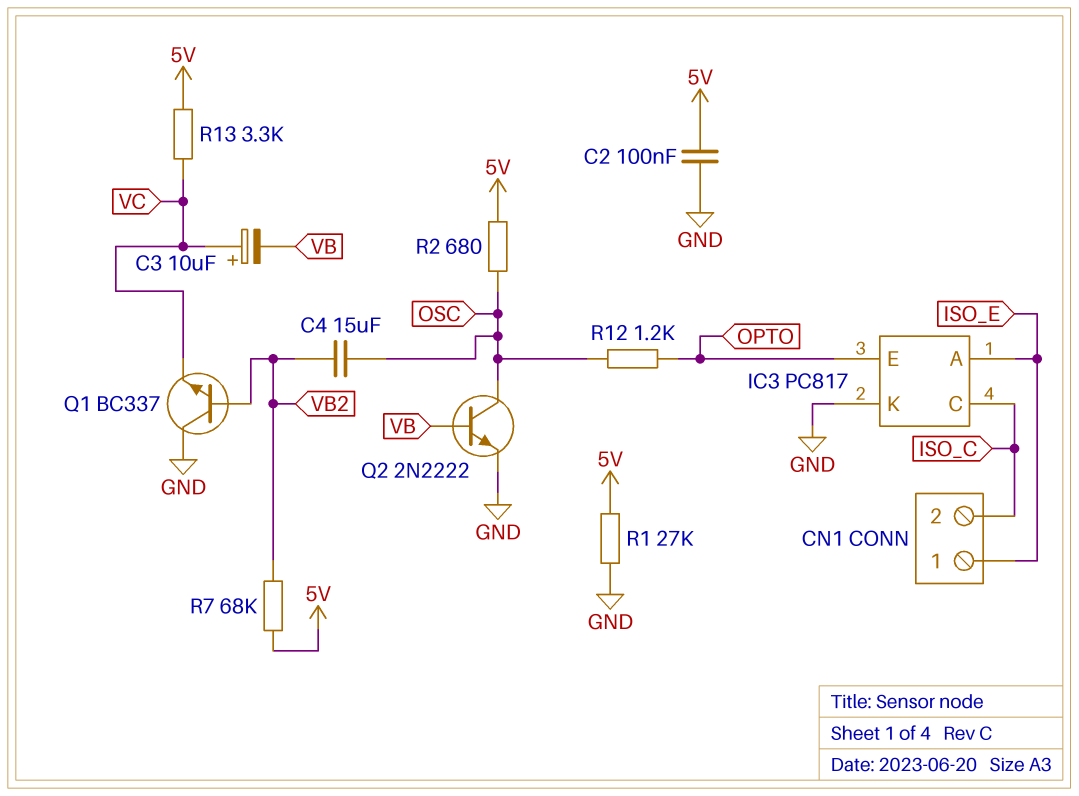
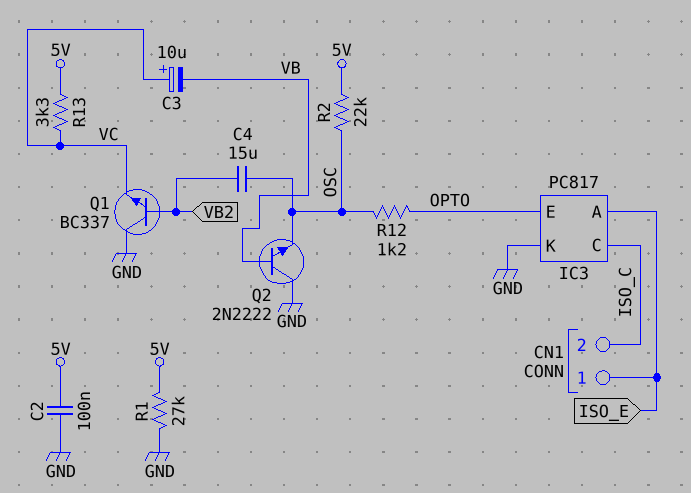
Q2: NPN 2N2222 (B VB, C OSC, E GND) -> NPN 2N2222 (B VB, C GND, E OSC)
R2: 680 (5V, OSC) -> 22k (5V, OSC)
R7: 68k (5V, VB2) -> none

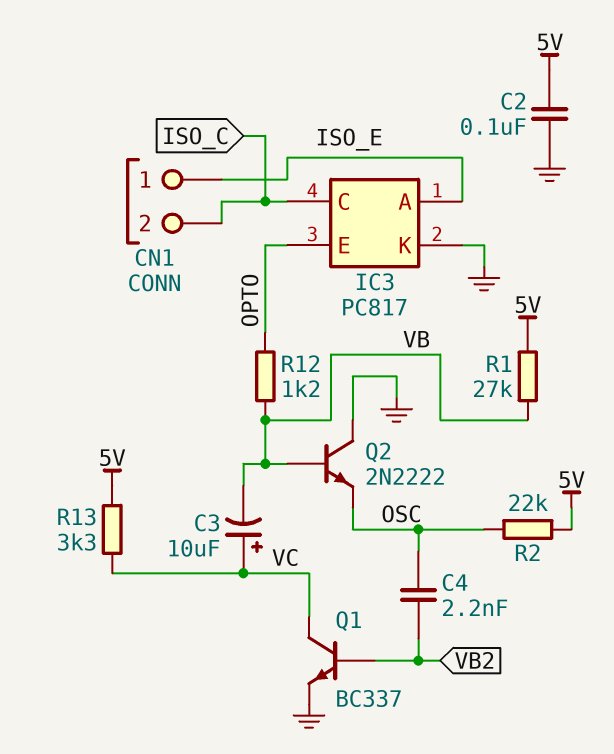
C4: 15uF (OSC, VB2) -> 2.2nF (OSC, VB2)
Q1: NPN BC337 (B VB2, C GND, E VC) -> NPN BC337 (B VB2, C VC, E GND)
R1: 27k (5V, GND) -> 27k (5V, VB)
R12: 1.2k (OPTO, OSC) -> 1.2k (OPTO, VB)

